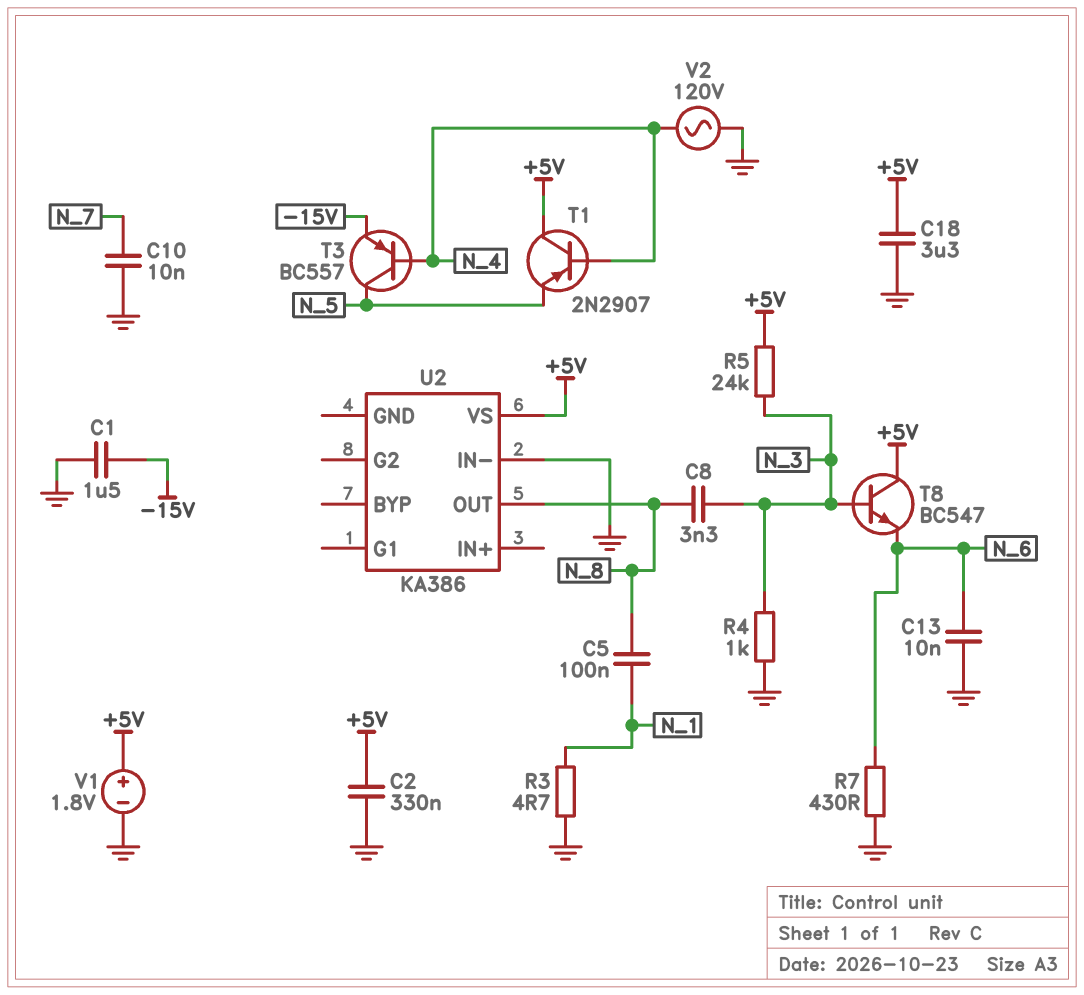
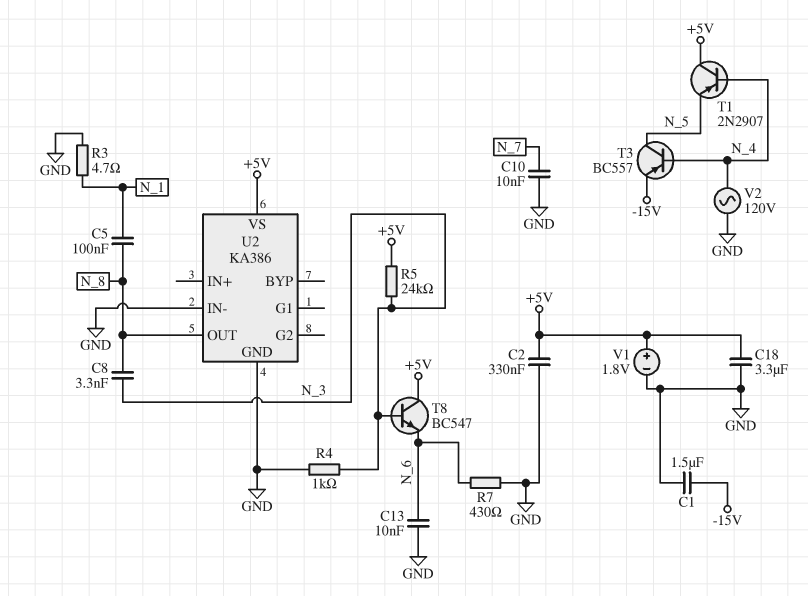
U2 pin GND: none -> GND

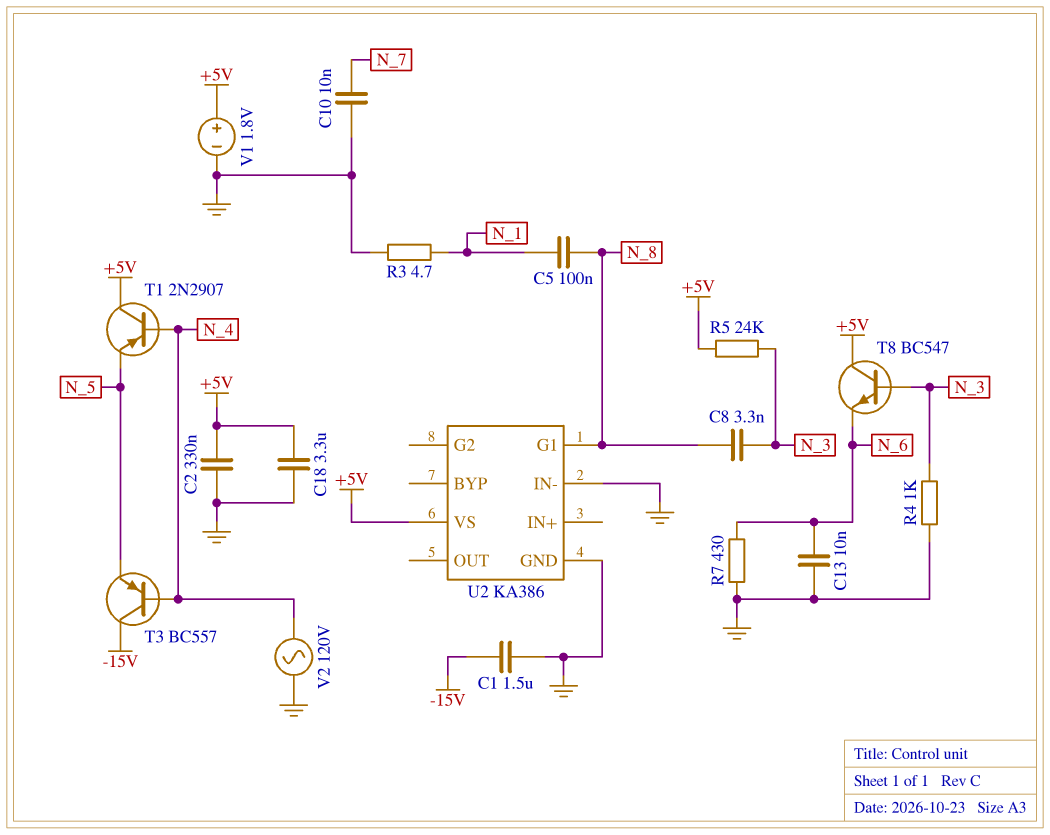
T3: PNP BC557 (B N_4, C N_5, E -15V) -> PNP BC557 (B N_4, C -15V, E N_5)
U2 pin G1: none -> N_8
U2 pin OUT: N_8 -> none

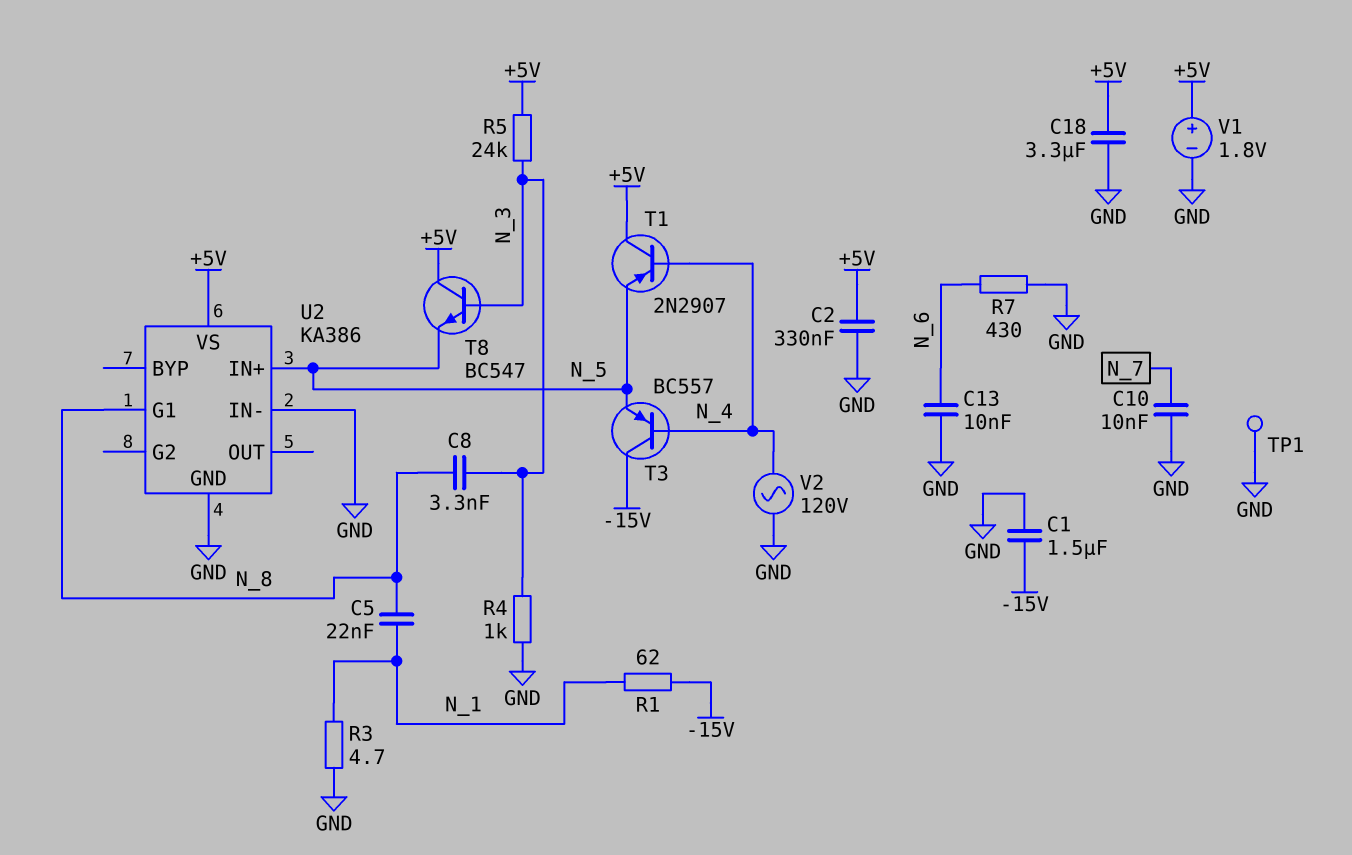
C5: 100nF (N_1, N_8) -> 22nF (N_1, N_8)
R1: none -> 62 (-15V, N_1)
T8: NPN BC547 (B N_3, C +5V, E N_6) -> NPN BC547 (B N_3, C +5V, E N_5)
TP1: none -> test point (GND)
U2 pin IN+: none -> N_5

